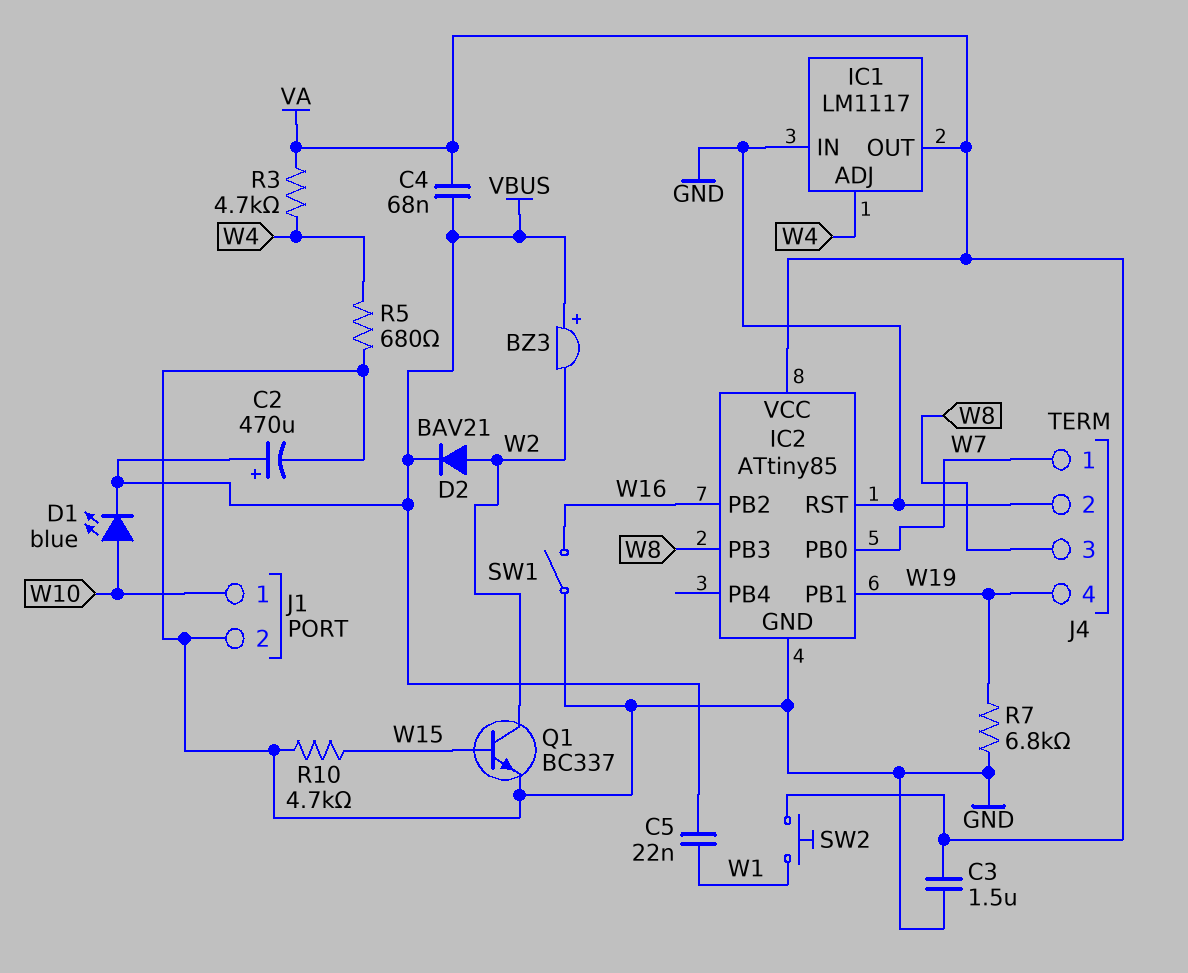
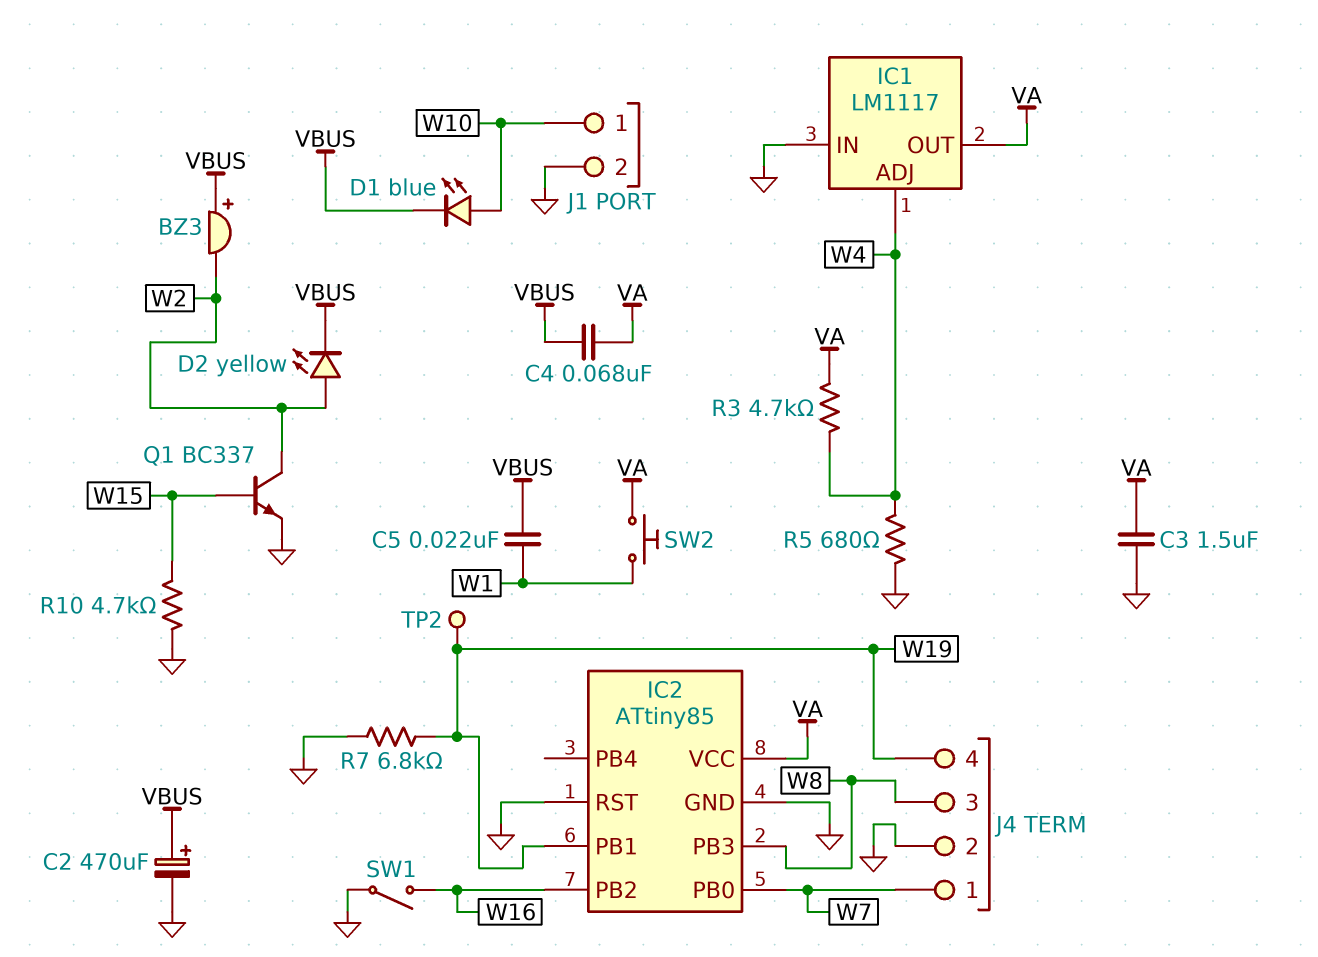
D2: diode BAV21 (A W2, K VBUS) -> LED yellow (A W2, K VBUS)
TP2: none -> test point (W19)

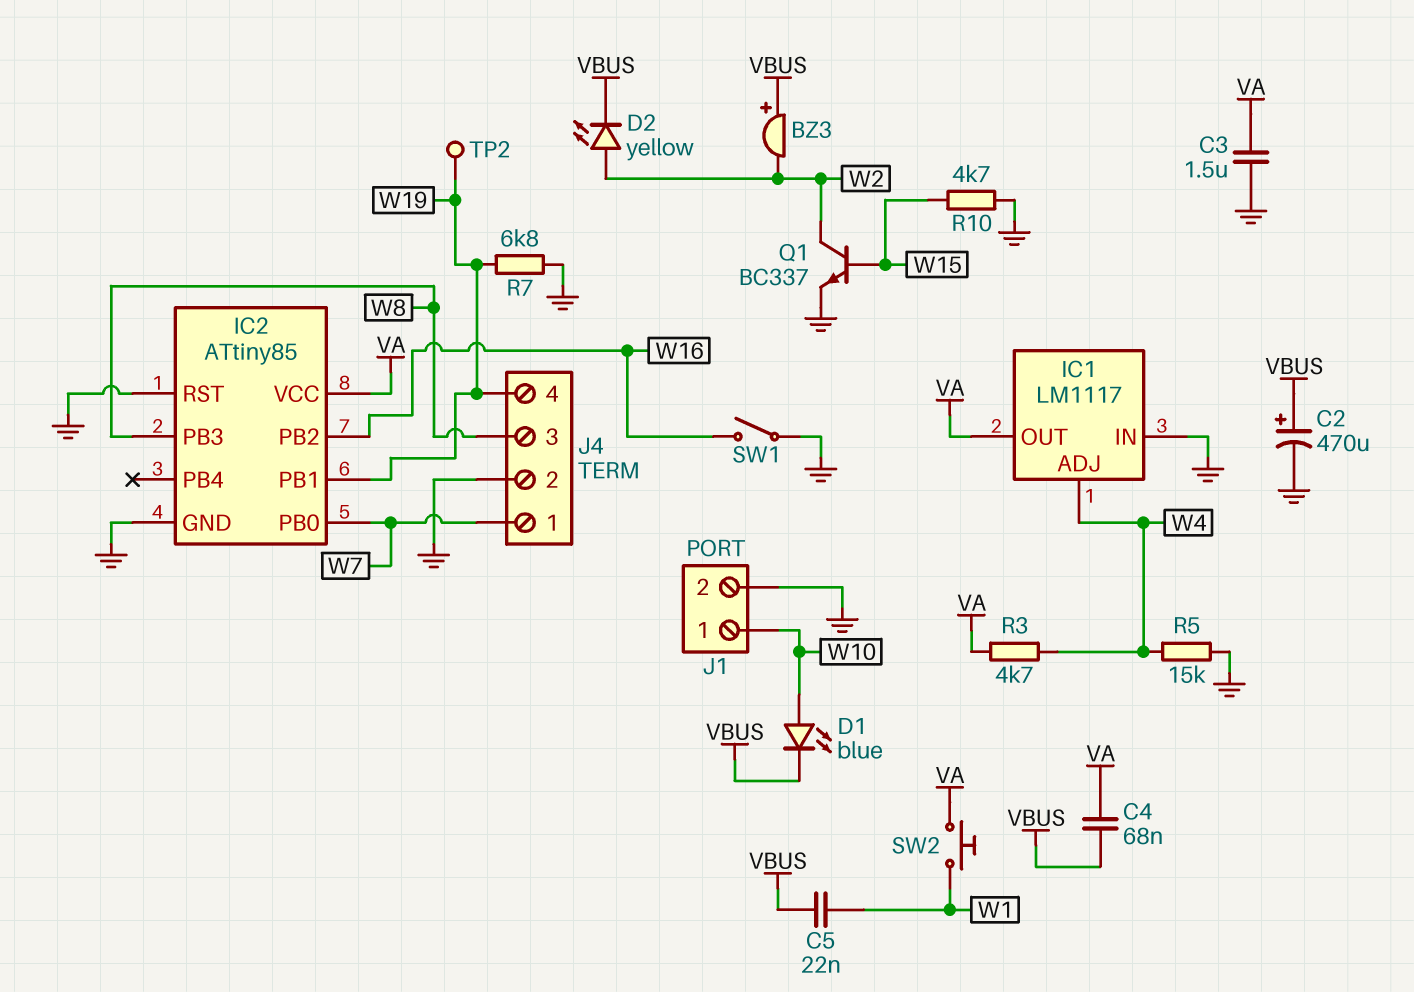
R5: 680 (GND, W4) -> 15k (GND, W4)

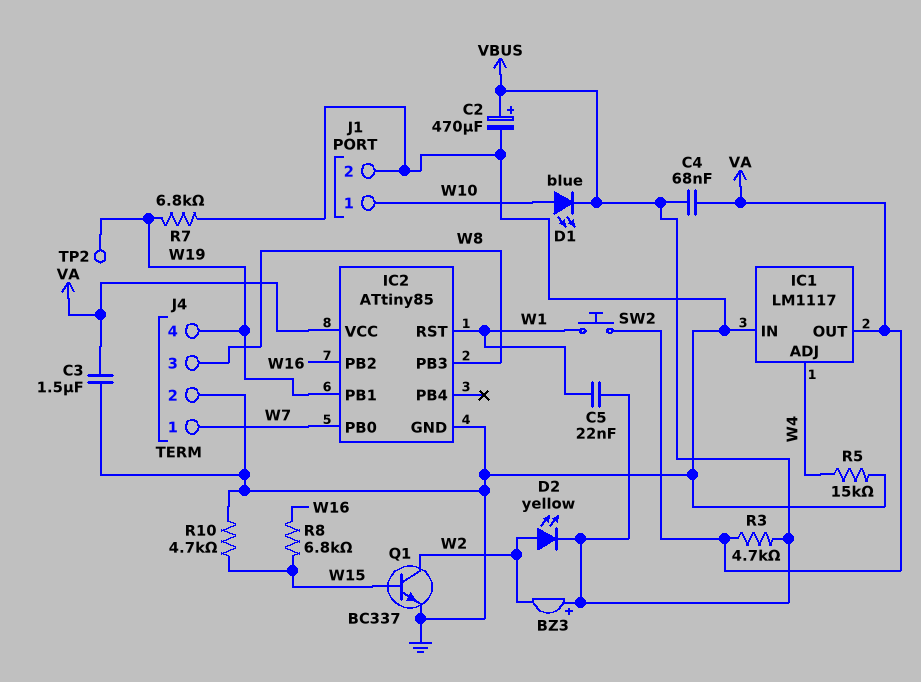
IC2 pin RST: GND -> W1
R3: 4.7k (VA, W4) -> 4.7k (VA, VBUS)
R8: none -> 6.8k (W15, W16)
SW1: switch (GND, W16) -> none

